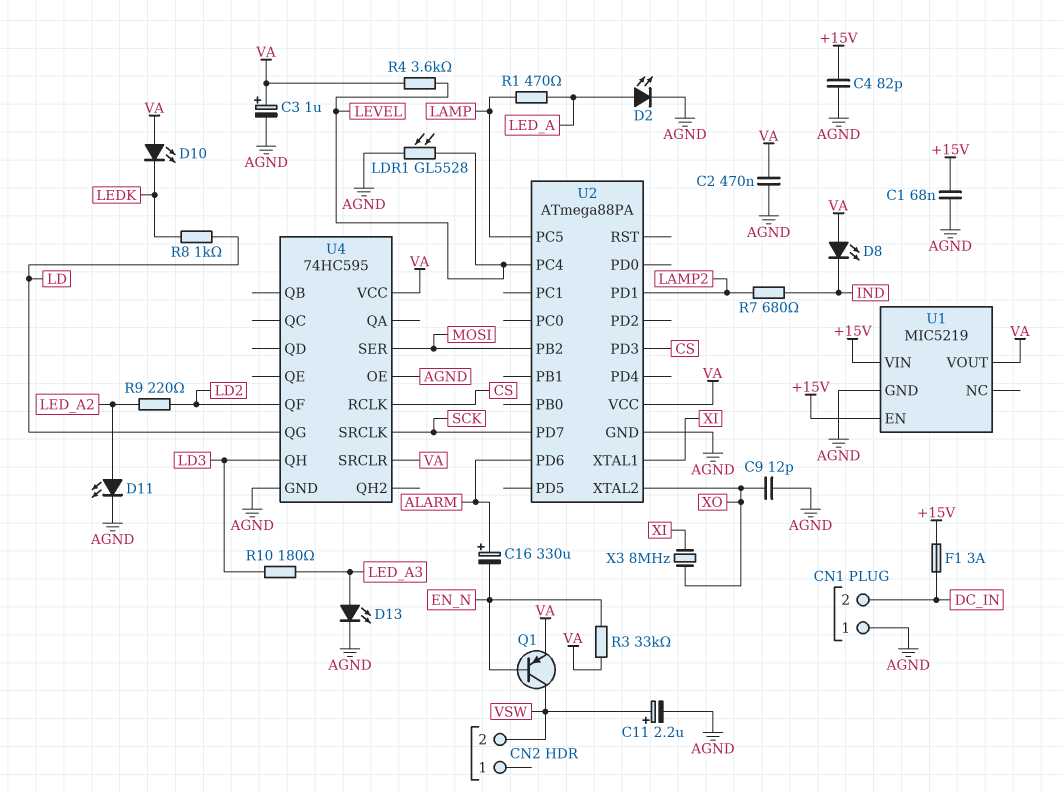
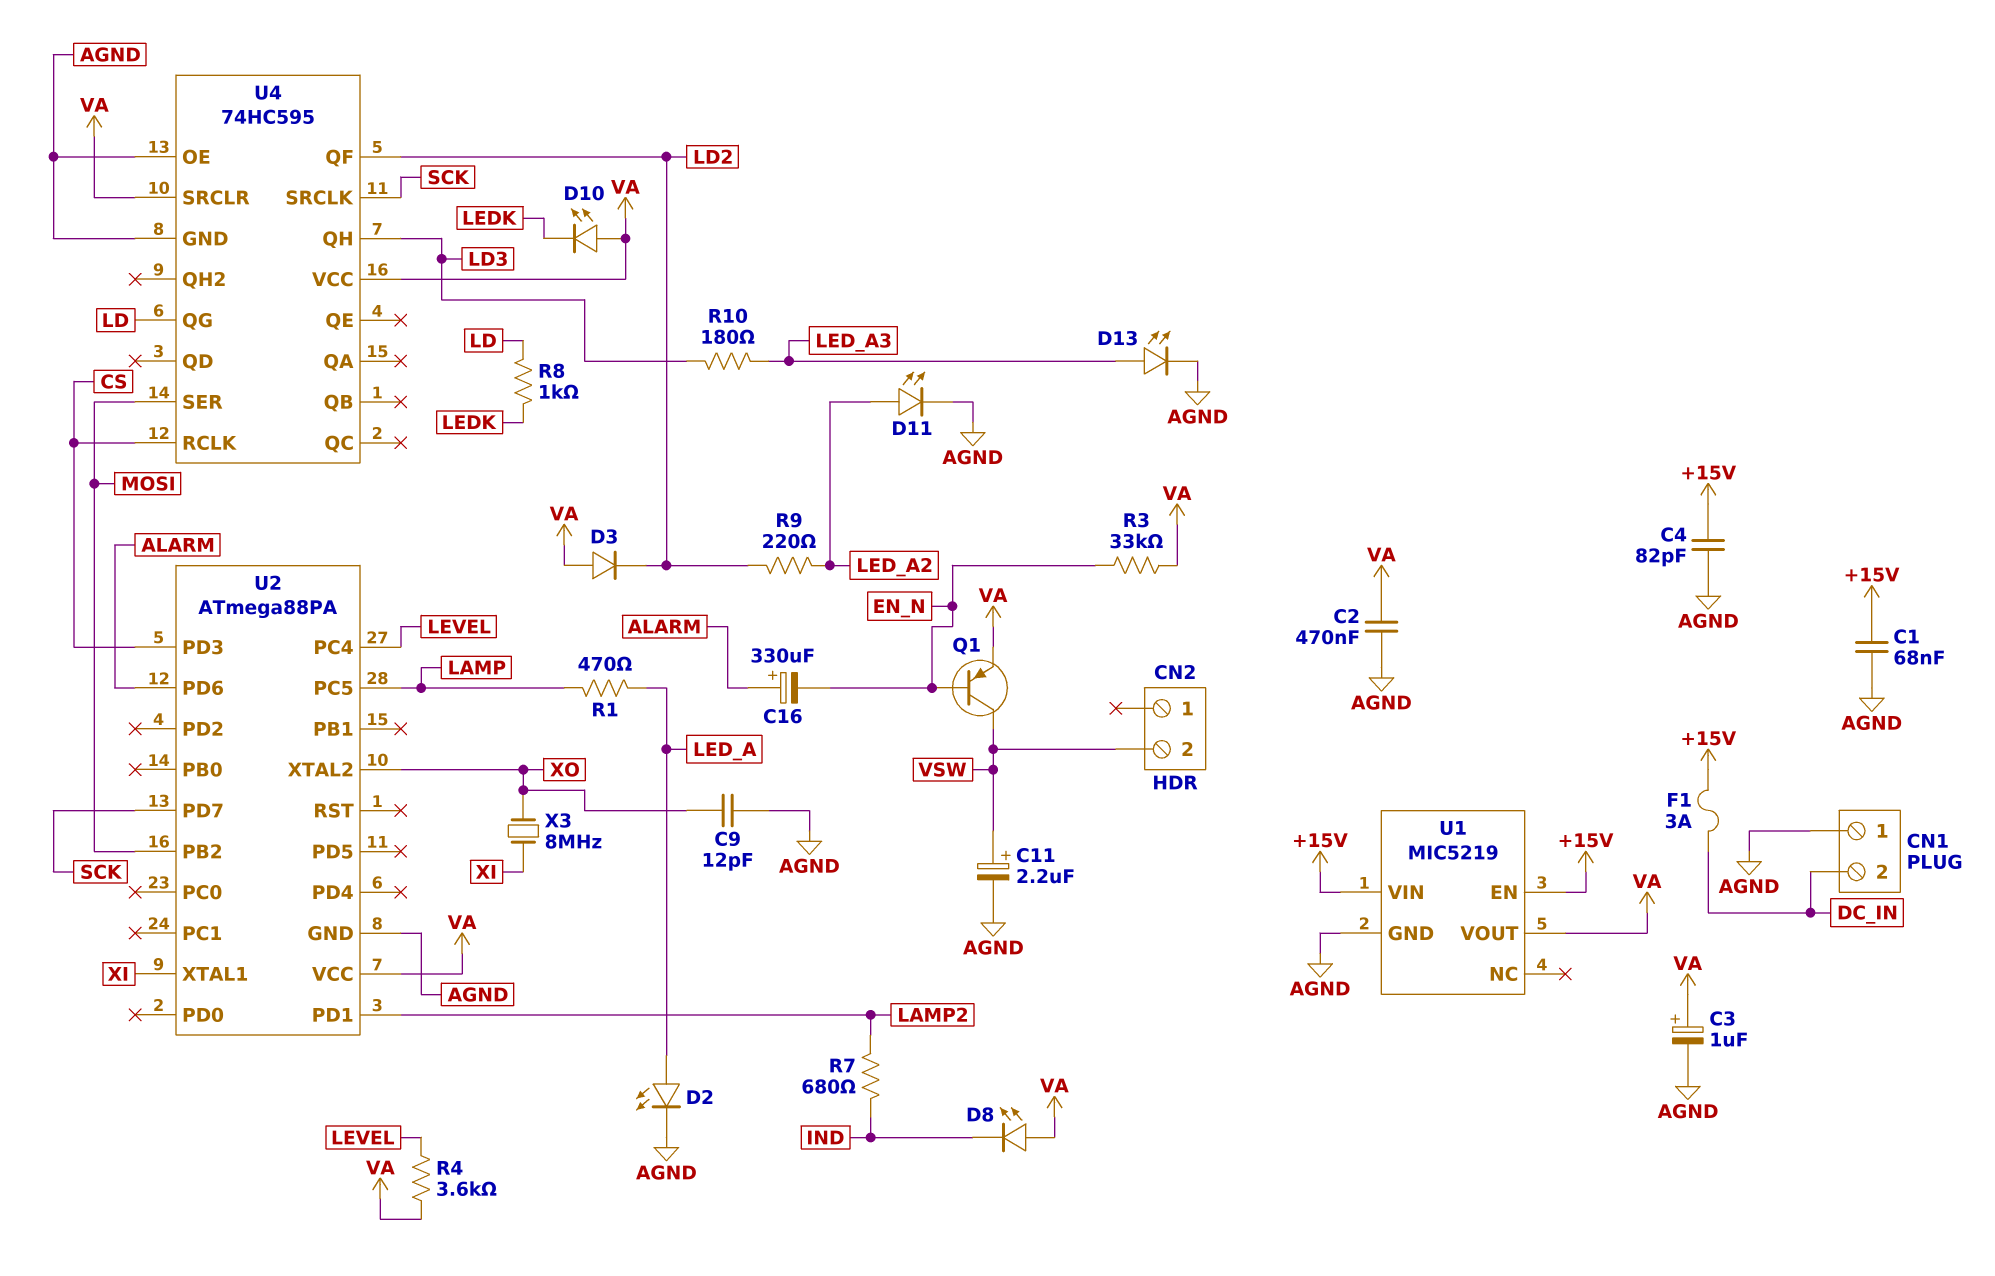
D3: none -> diode (A VA, K LD2)
LDR1: GL5528 (AGND, LEVEL) -> none

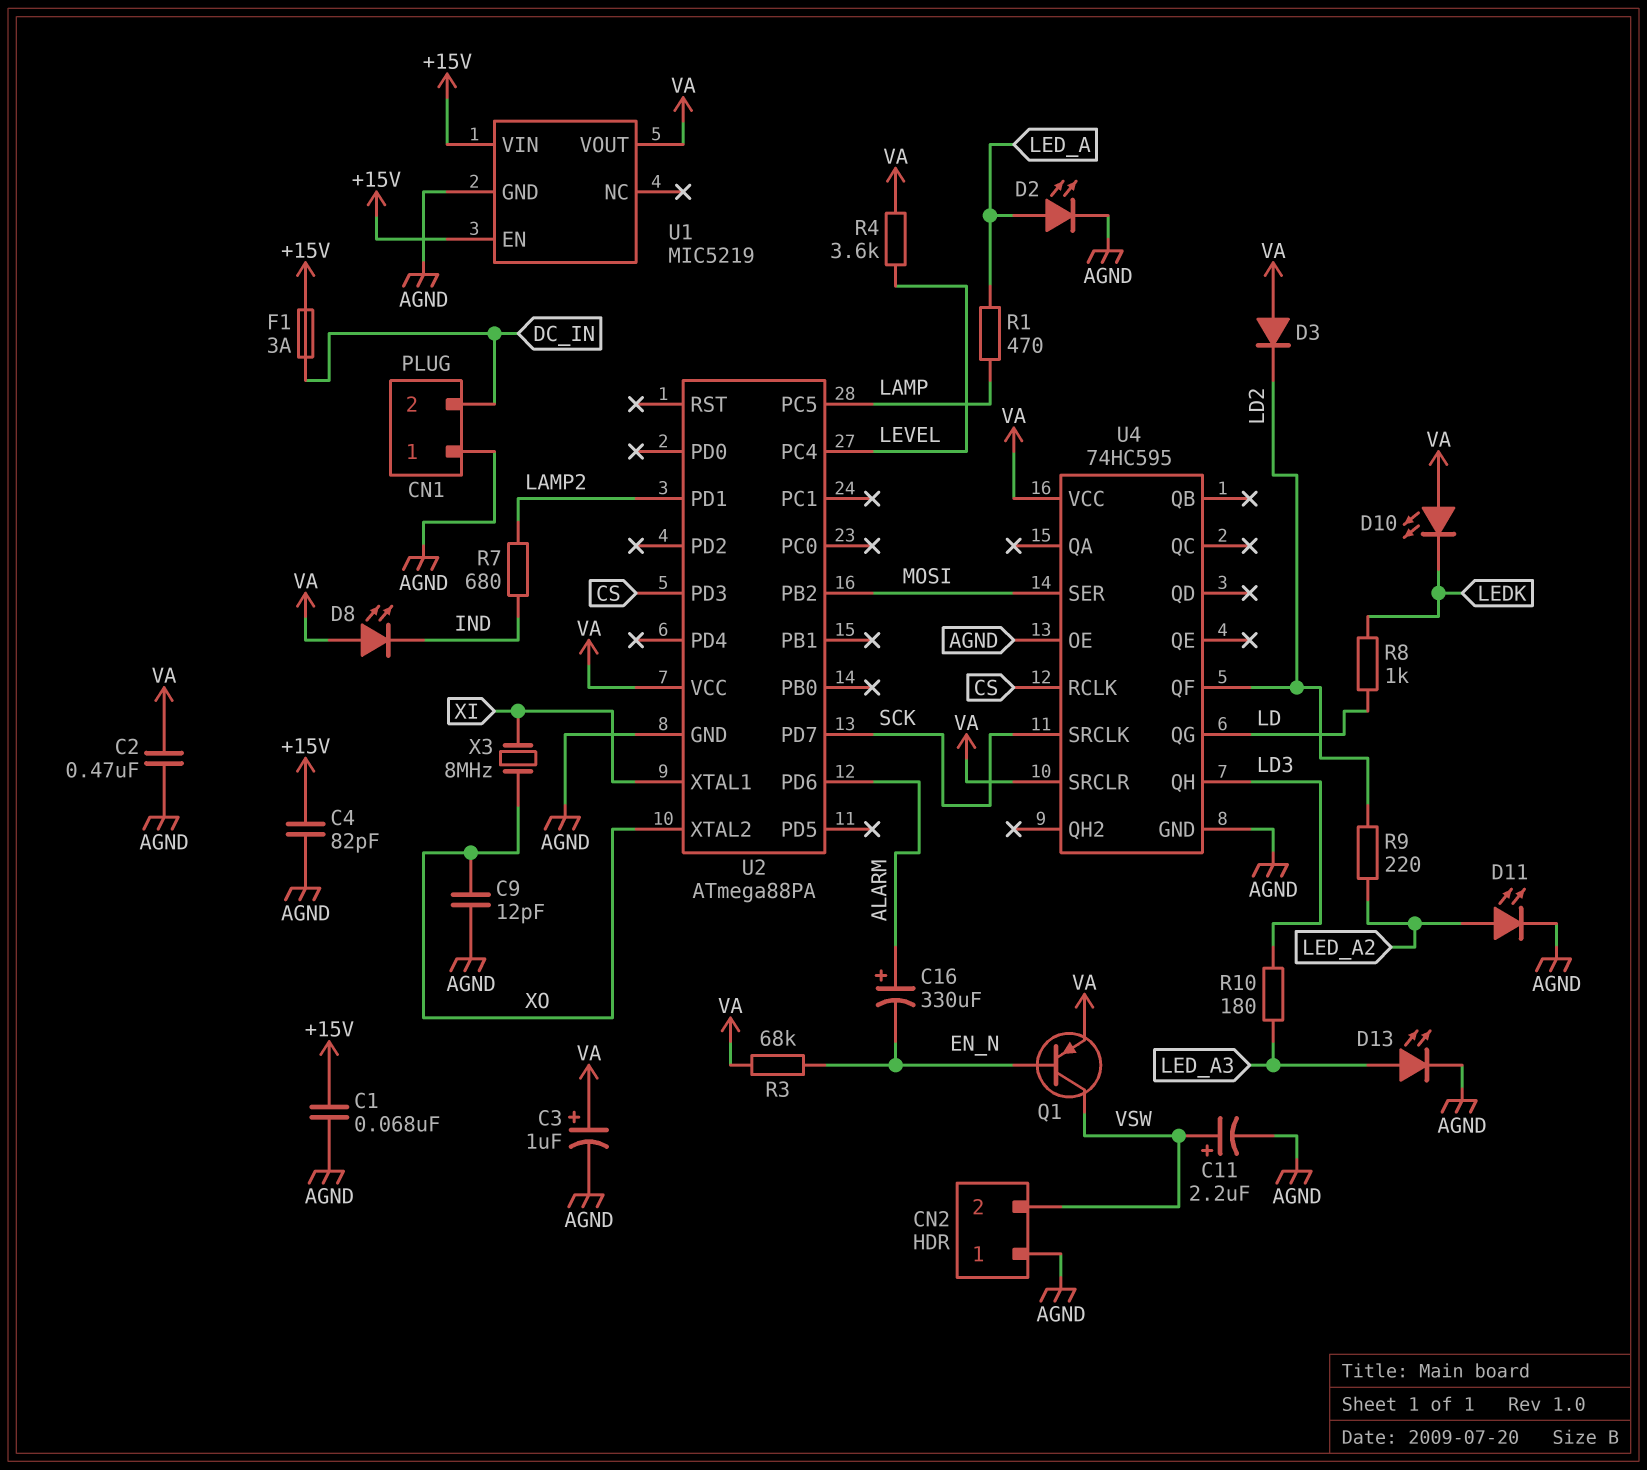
CN2 pin 1: none -> AGND
R3: 33k (EN_N, VA) -> 68k (EN_N, VA)

